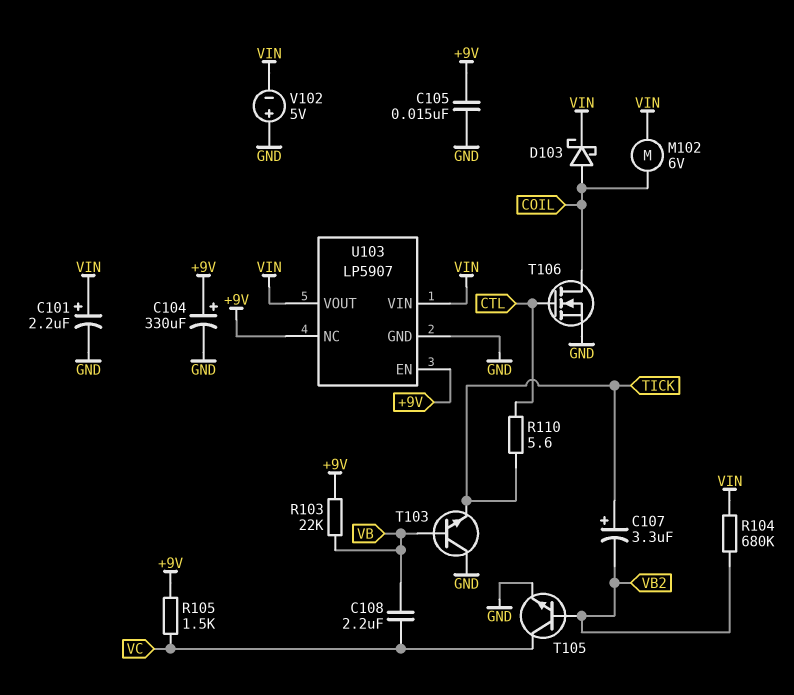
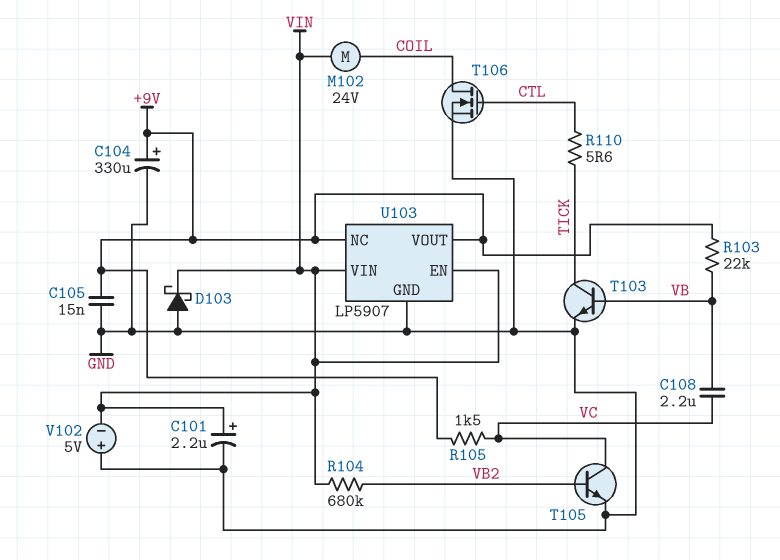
C107: 3.3uF (plus TICK, minus VB2) -> none
D103: schottky (A COIL, K VIN) -> schottky (A GND, K VIN)
M102: motor 6V (COIL, VIN) -> motor 24V (COIL, VIN)
T103: NPN (B VB, C GND, E TICK) -> NPN (B VB, C TICK, E GND)
U103 pin EN: +9V -> VIN
U103 pin VOUT: VIN -> +9V

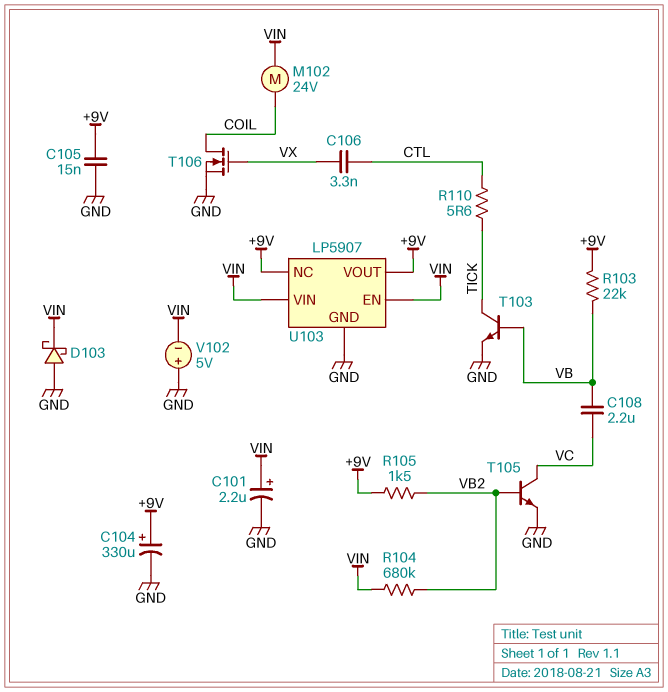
C106: none -> 3.3nF (CTL, VX)
R105: 1.5k (+9V, VC) -> 1.5k (+9V, VB2)
T106: NMOS (G CTL, D COIL, S GND) -> NMOS (G VX, D COIL, S GND)

